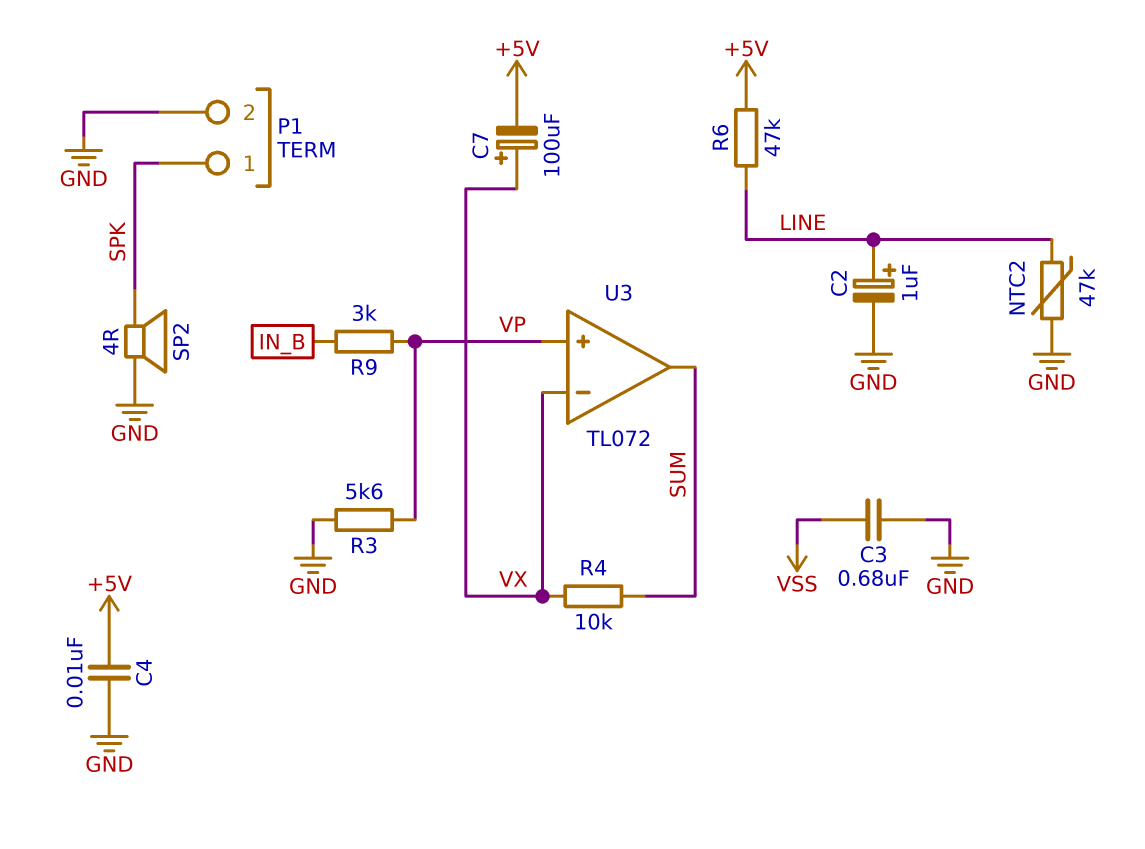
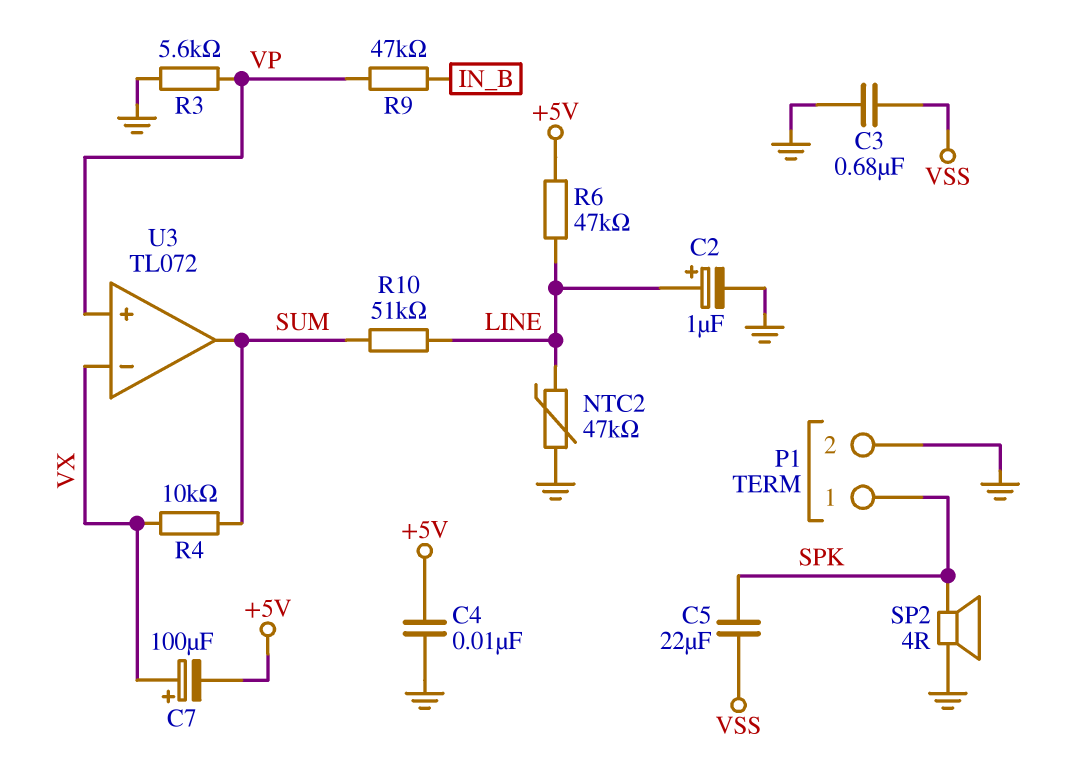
C5: none -> 22uF (SPK, VSS)
R9: 3k (IN_B, VP) -> 47k (IN_B, VP)
R10: none -> 51k (LINE, SUM)

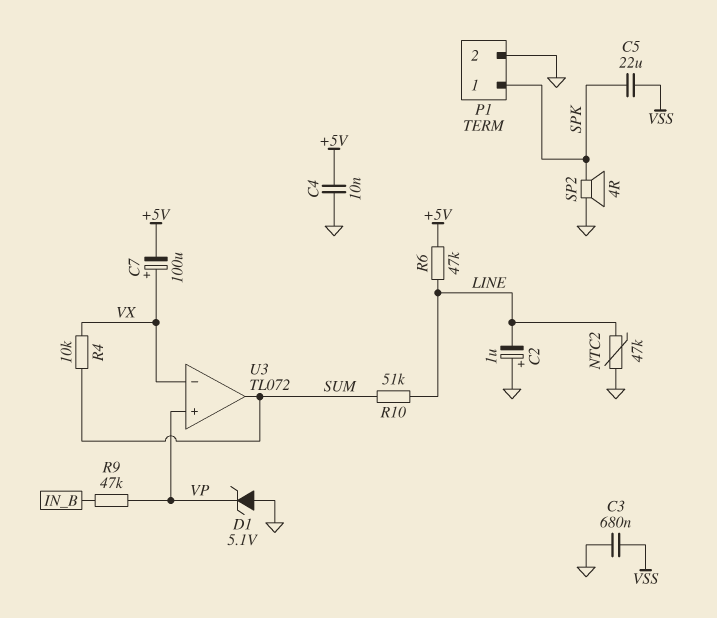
C2: 1uF (plus LINE, minus GND) -> 1uF (plus GND, minus LINE)
D1: none -> zener 5.1V (A GND, K VP)
R3: 5.6k (GND, VP) -> none

